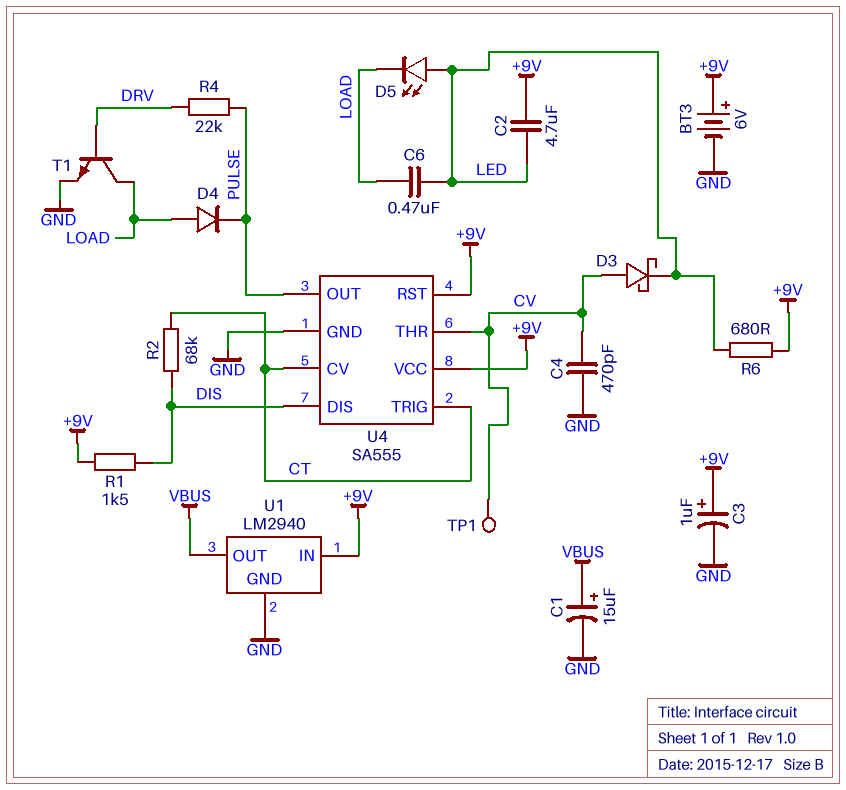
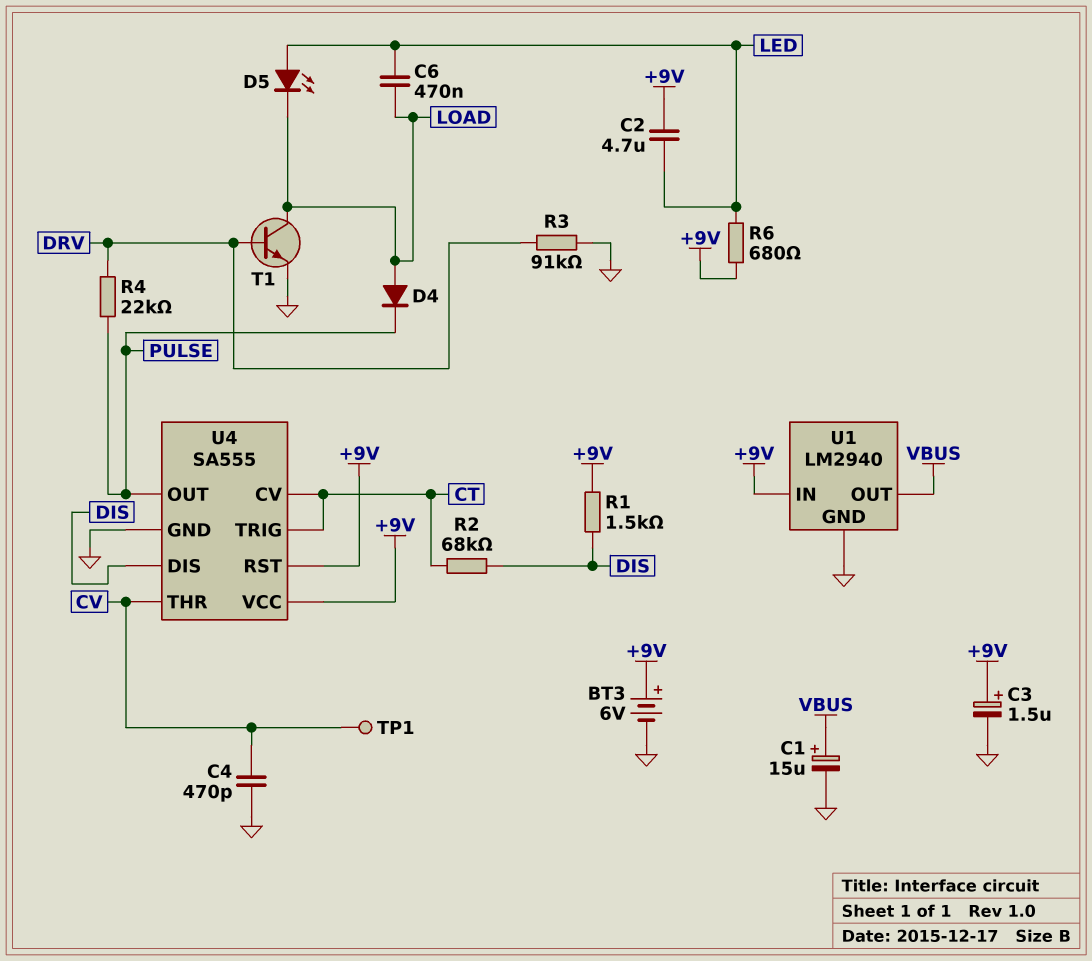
C3: 1uF (plus +9V, minus GND) -> 1.5uF (plus +9V, minus GND)
D3: schottky (A CV, K LED) -> none
R3: none -> 91k (DRV, GND)

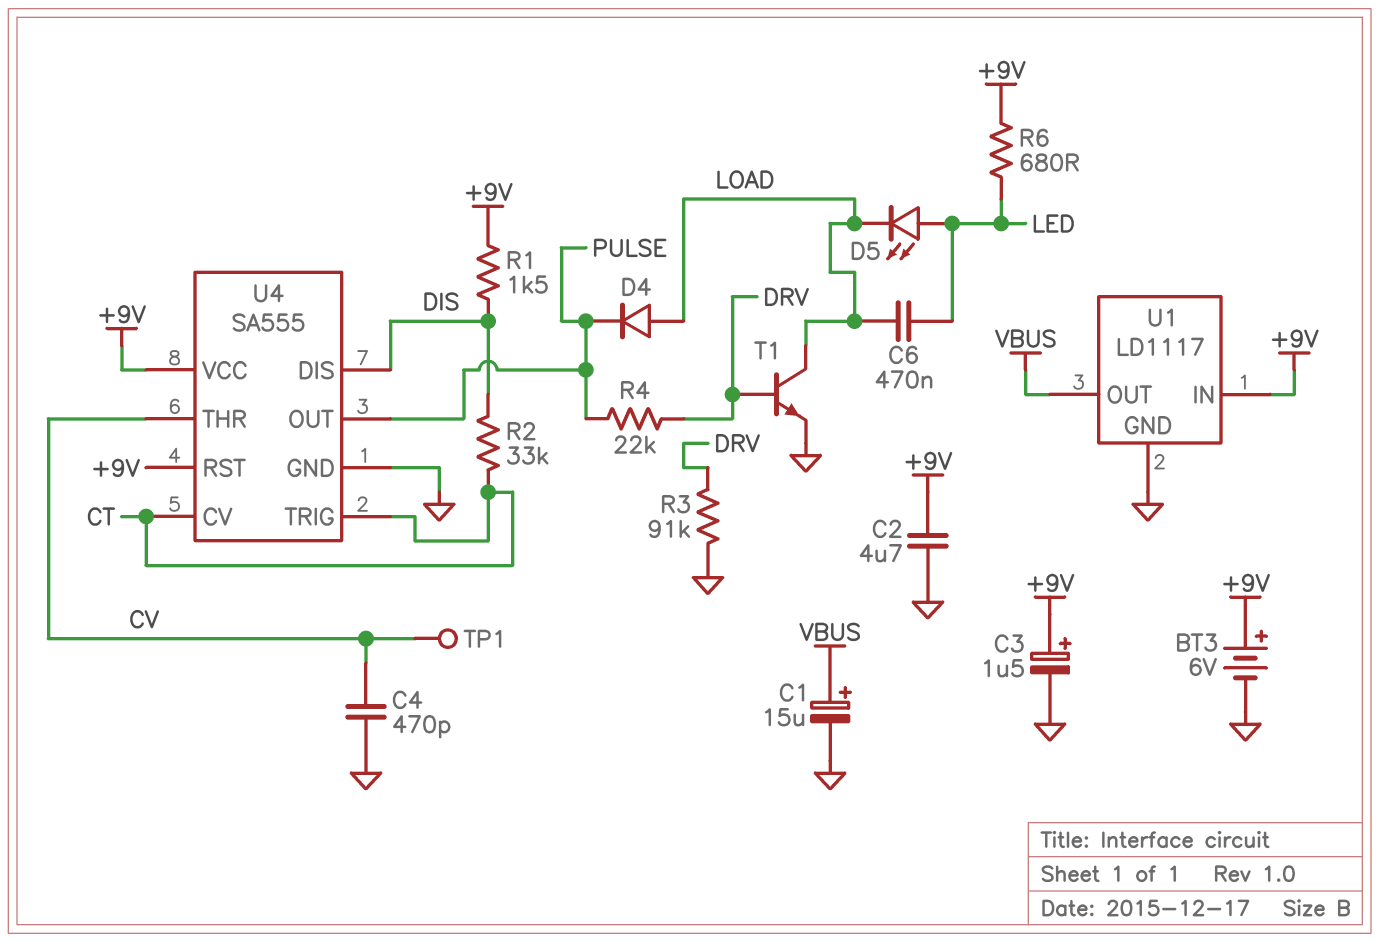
C2: 4.7uF (+9V, LED) -> 4.7uF (+9V, GND)
R2: 68k (CT, DIS) -> 33k (CT, DIS)
U1: LM2940 -> LD1117

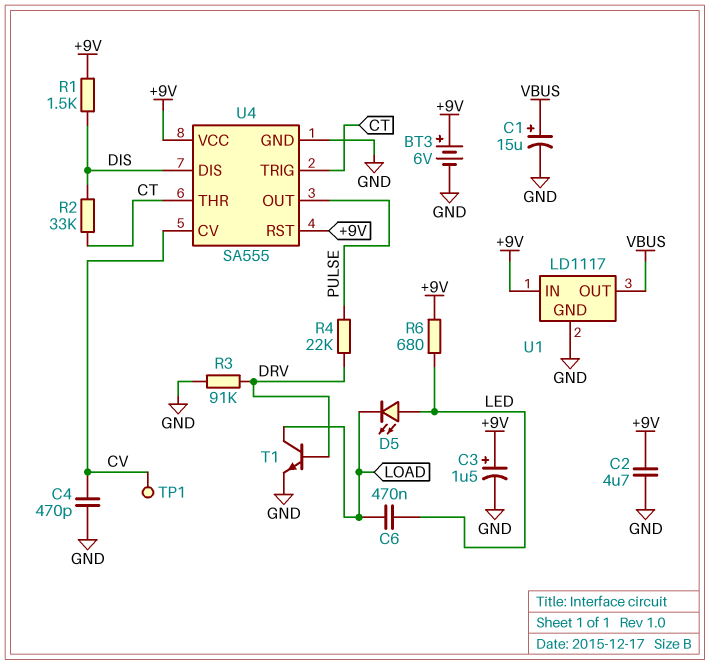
D4: diode (A LOAD, K PULSE) -> none
U4 pin CV: CT -> CV
U4 pin THR: CV -> CT

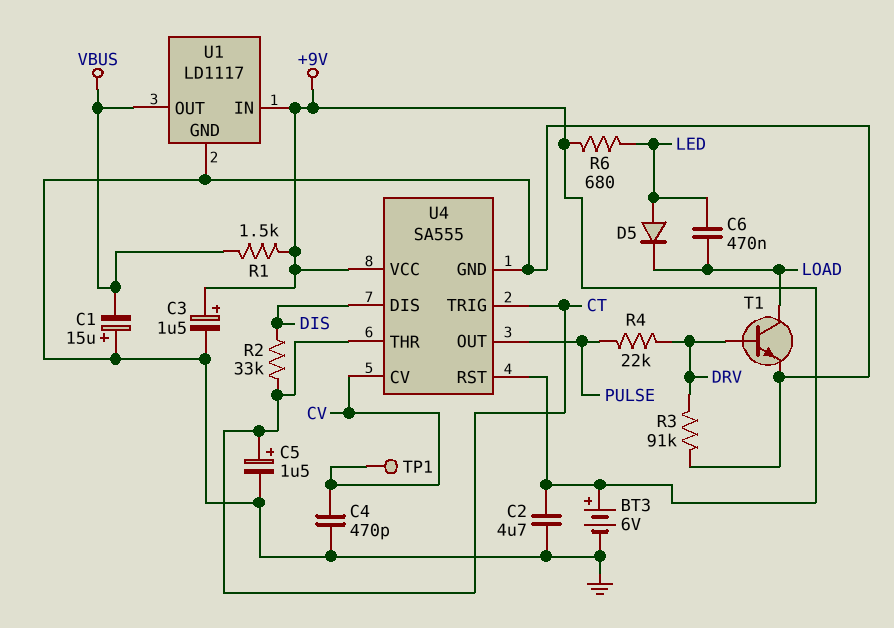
C1: 15uF (plus VBUS, minus GND) -> 15uF (plus GND, minus VBUS)
C5: none -> 1.5uF (plus CT, minus GND)
D5: LED (A LED, K LOAD) -> diode (A LED, K LOAD)
R1: 1.5k (+9V, DIS) -> 1.5k (+9V, VBUS)

